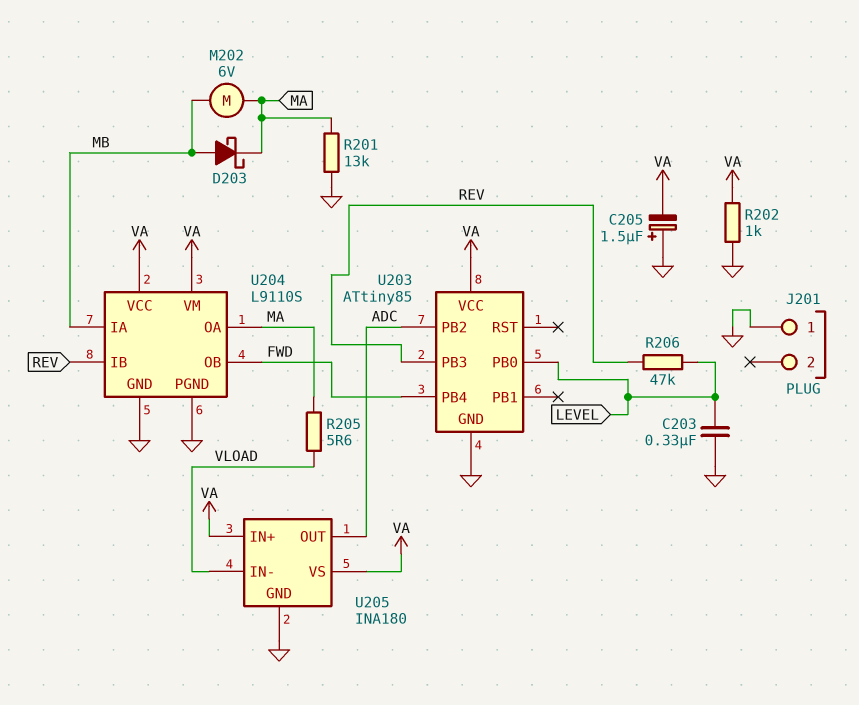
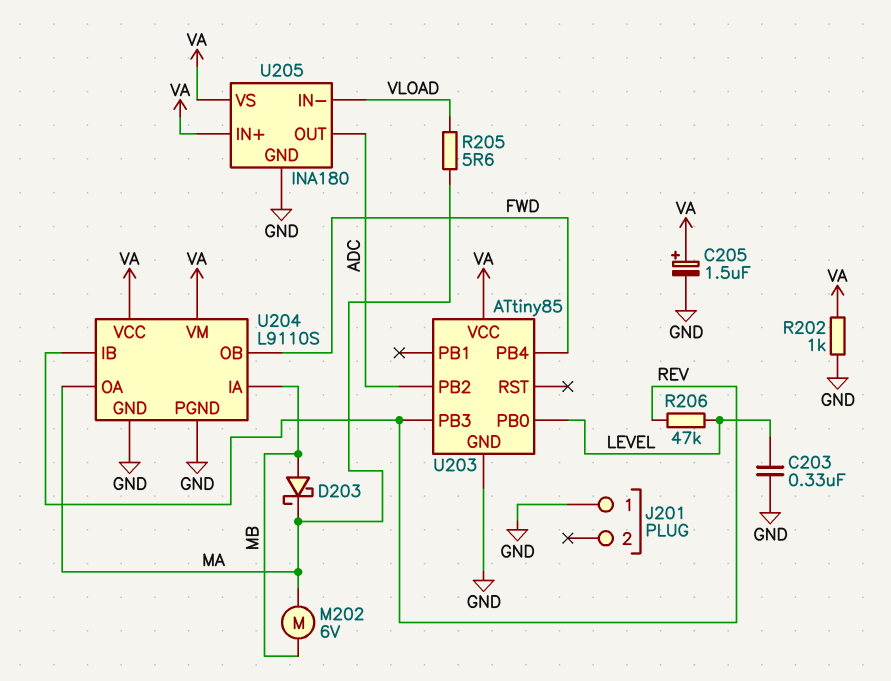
C205: 1.5uF (plus GND, minus VA) -> 1.5uF (plus VA, minus GND)
R201: 13k (GND, MA) -> none

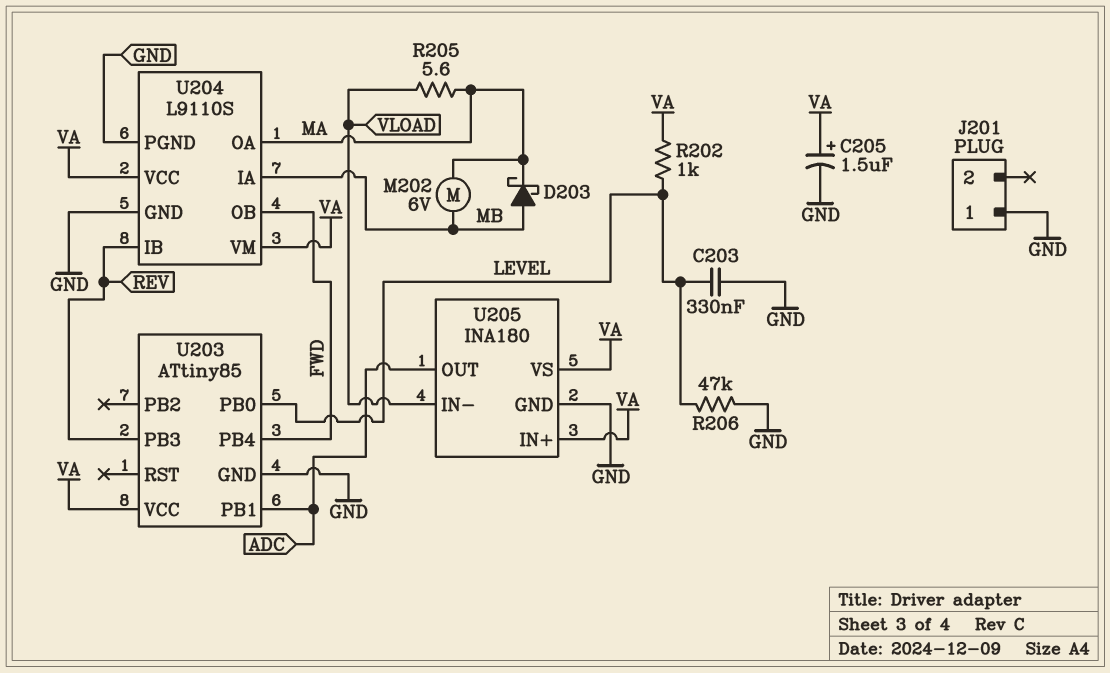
R202: 1k (GND, VA) -> 1k (LEVEL, VA)
R206: 47k (LEVEL, REV) -> 47k (GND, LEVEL)
U203 pin PB1: none -> ADC
U203 pin PB2: ADC -> none

